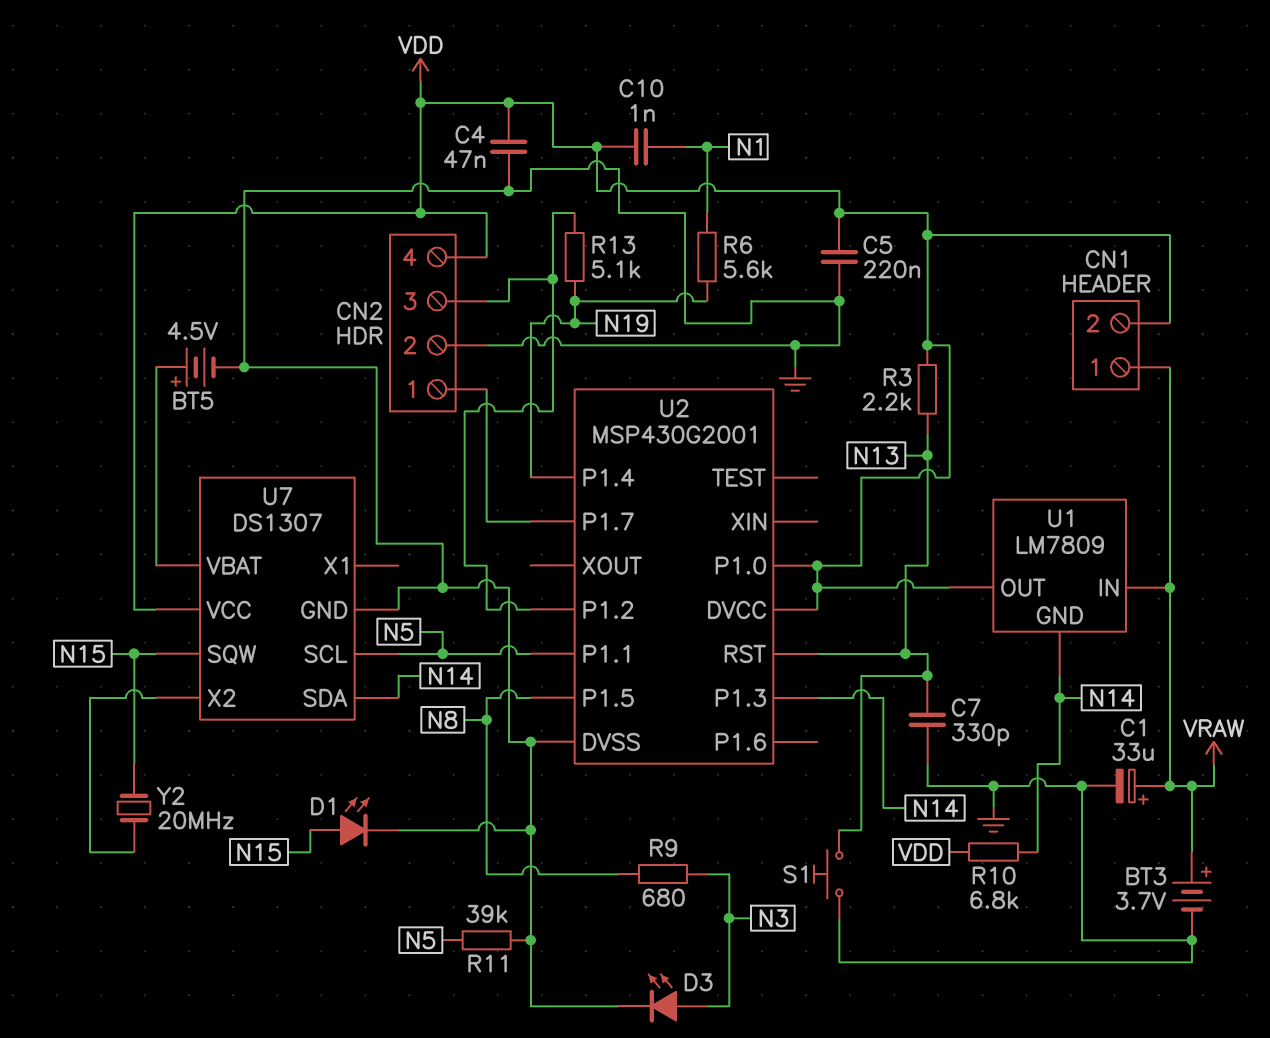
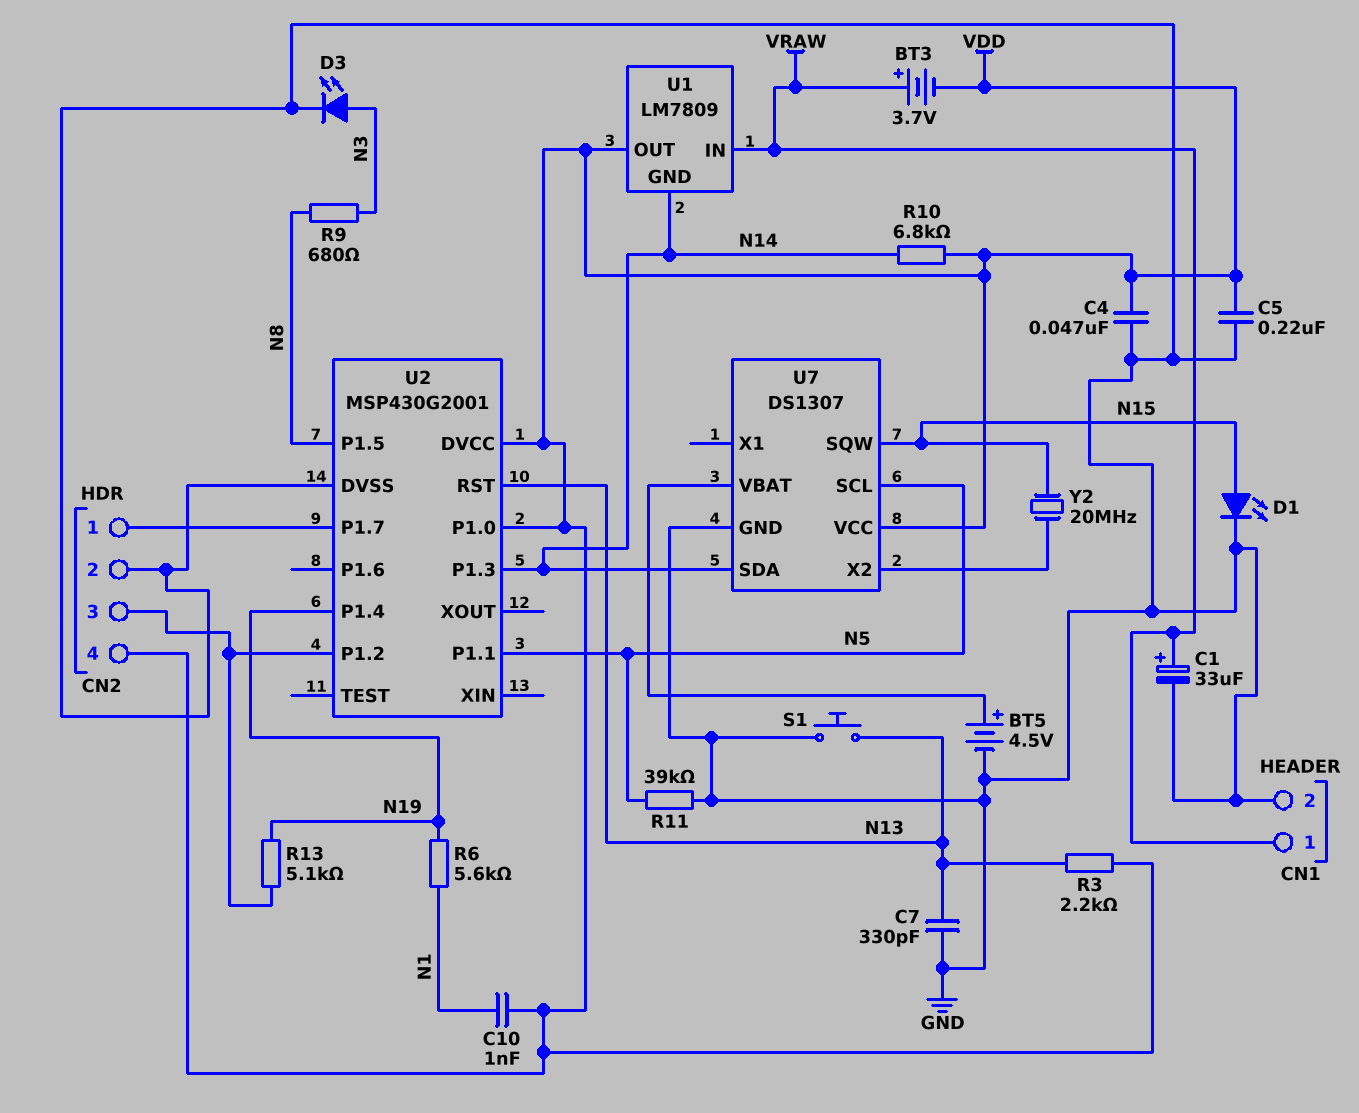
BT3: 3.7V (plus VRAW, minus GND) -> 3.7V (plus VRAW, minus VDD)
CN1 pin 2: VDD -> GND

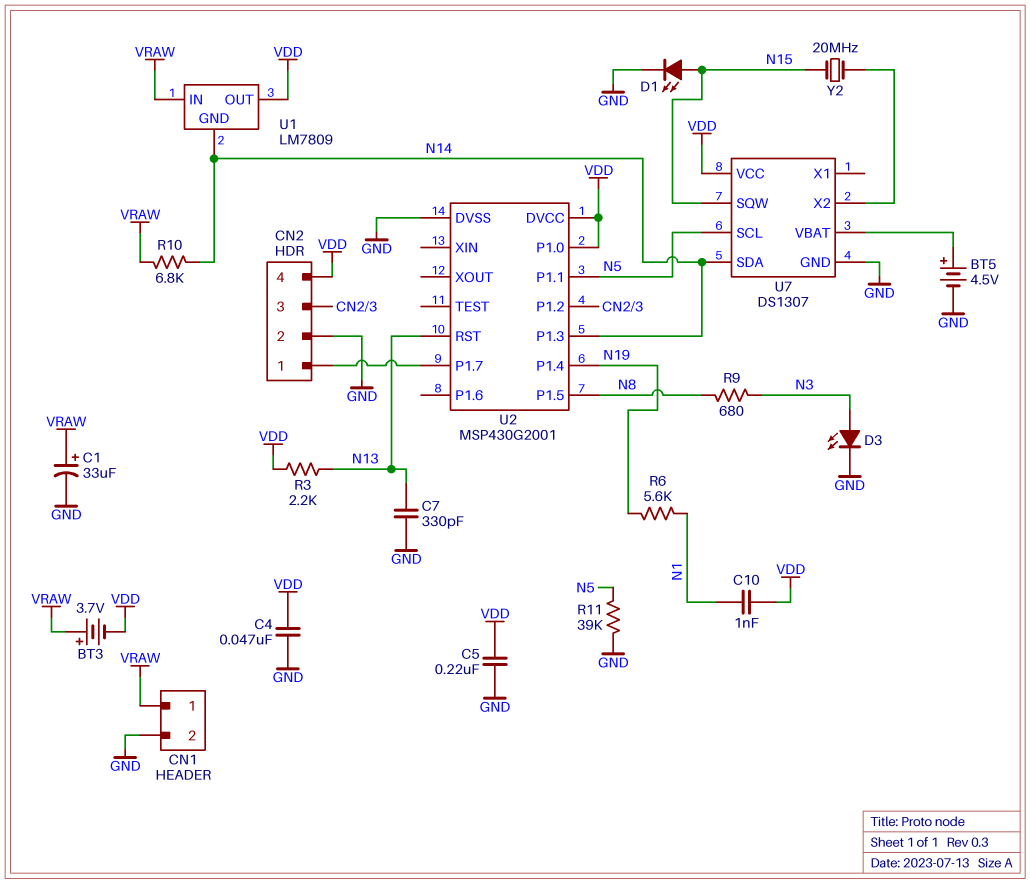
R10: 6.8k (N14, VDD) -> 6.8k (N14, VRAW)
R13: 5.1k (CN2/3, N19) -> none
S1: button (GND, N13) -> none

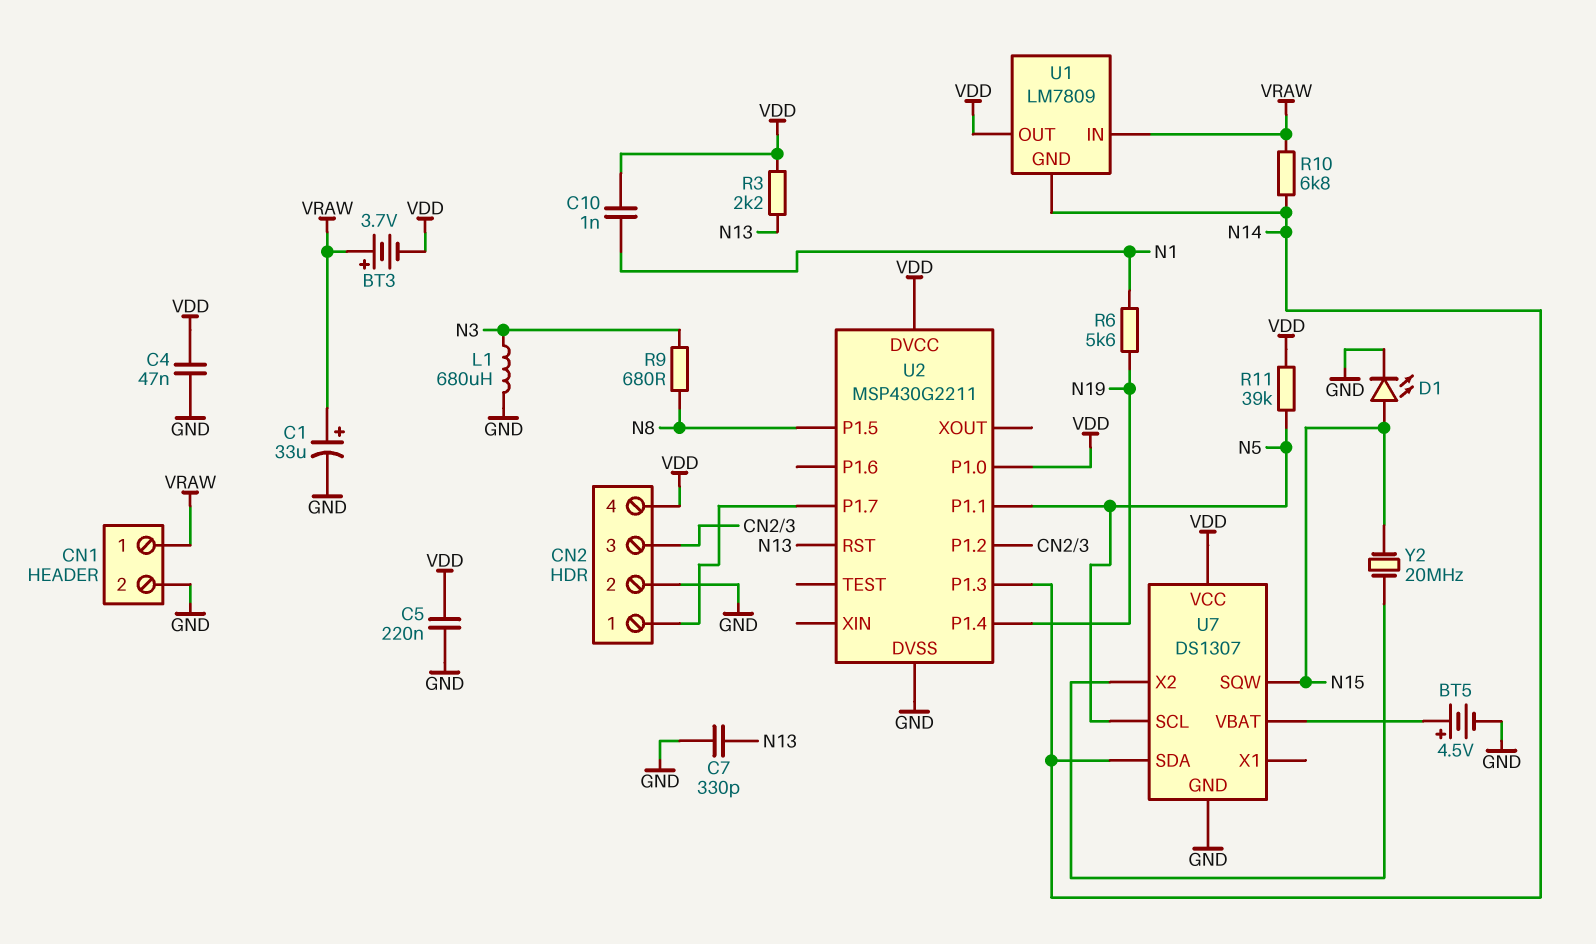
D3: LED (A N3, K GND) -> none
L1: none -> 680uH (GND, N3)
R11: 39k (GND, N5) -> 39k (N5, VDD)
U2: MSP430G2001 -> MSP430G2211

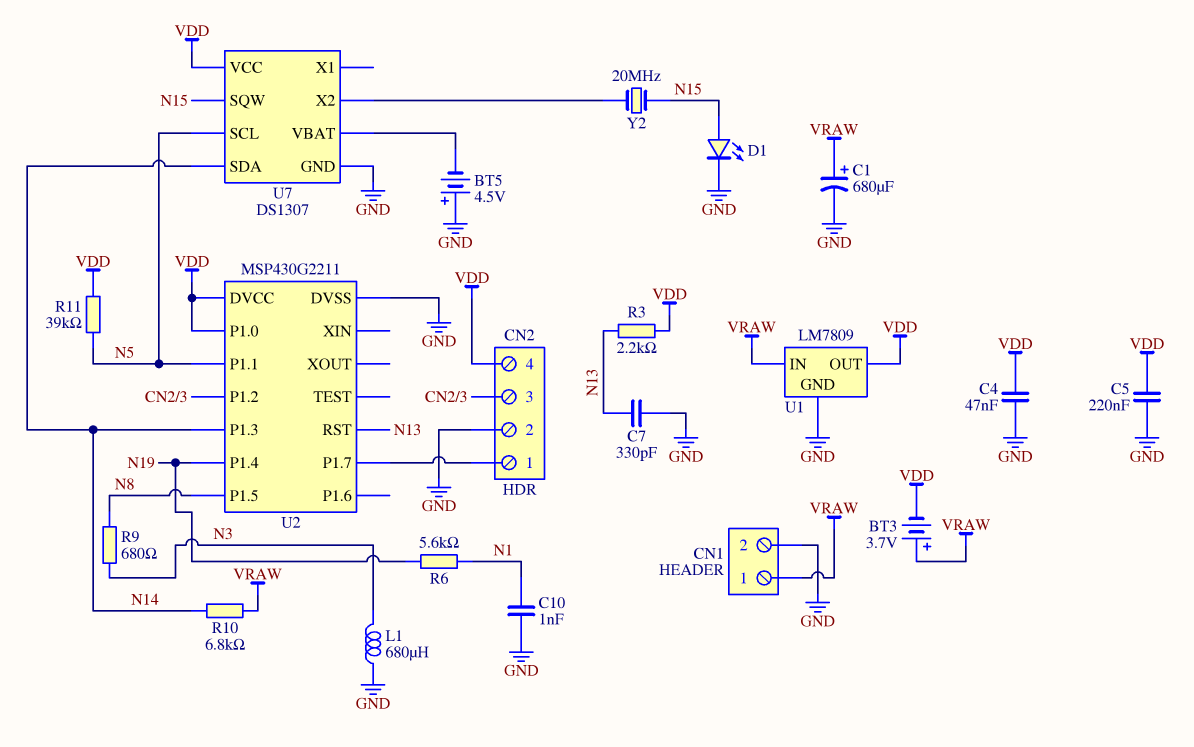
BT5: 4.5V (plus U7/VBAT, minus GND) -> 4.5V (plus GND, minus U7/VBAT)
C1: 33uF (plus VRAW, minus GND) -> 680uF (plus VRAW, minus GND)
C10: 1nF (N1, VDD) -> 1nF (GND, N1)
U1 pin GND: N14 -> GND

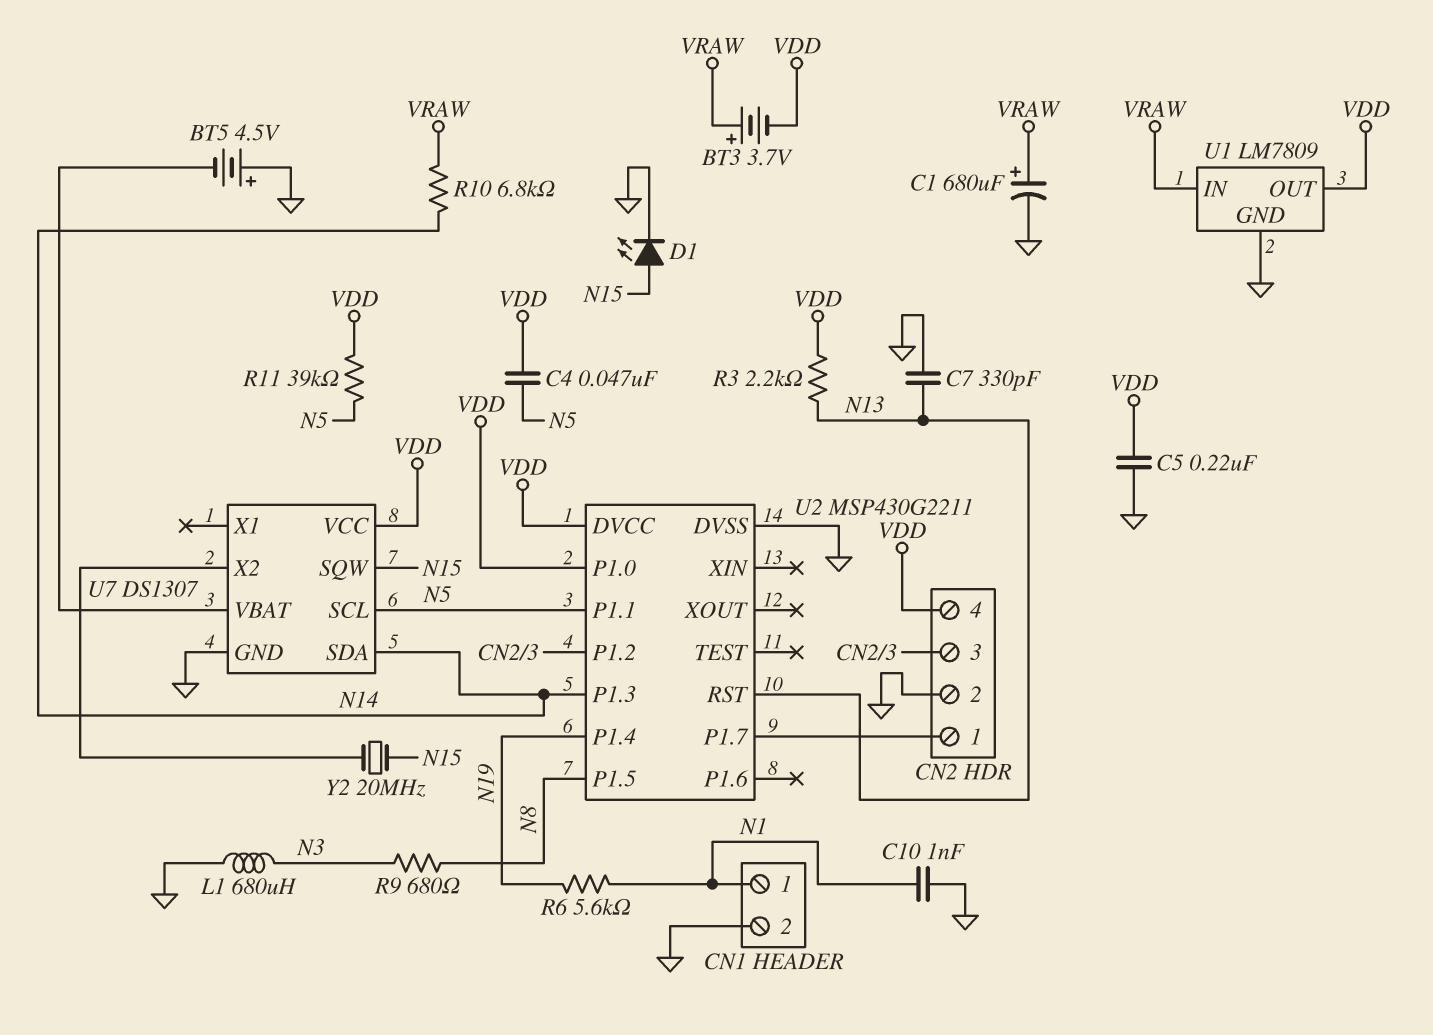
C4: 47nF (GND, VDD) -> 47nF (N5, VDD)
CN1 pin 1: VRAW -> N1

